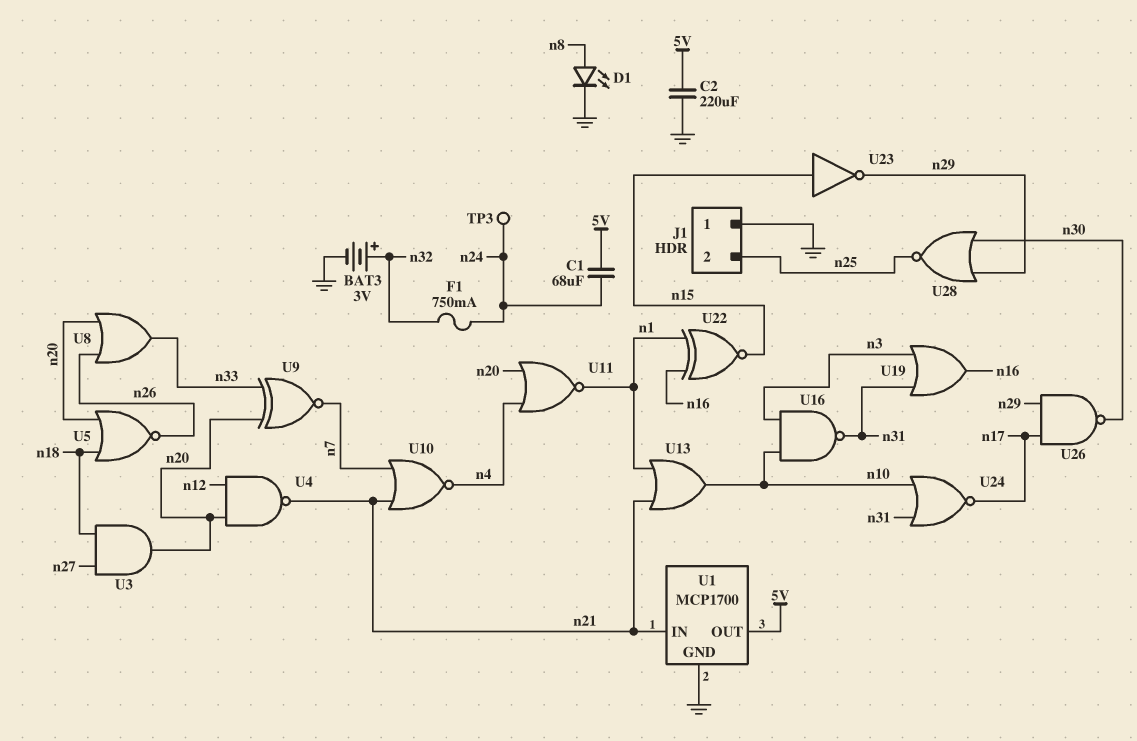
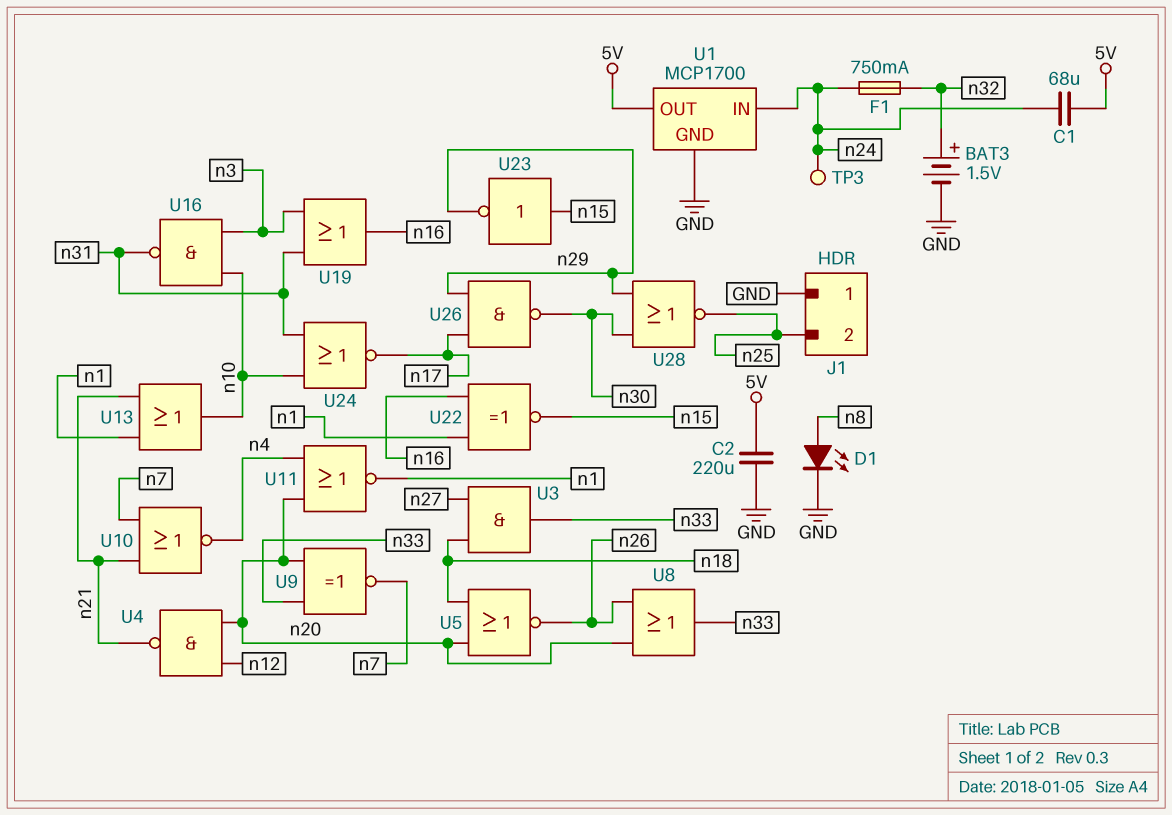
BAT3: 3V (plus n32, minus GND) -> 1.5V (plus n32, minus GND)
U1 pin IN: n21 -> n24
U3: AND (in n18, in n27, out n20) -> AND (in n18, in n27, out n33)

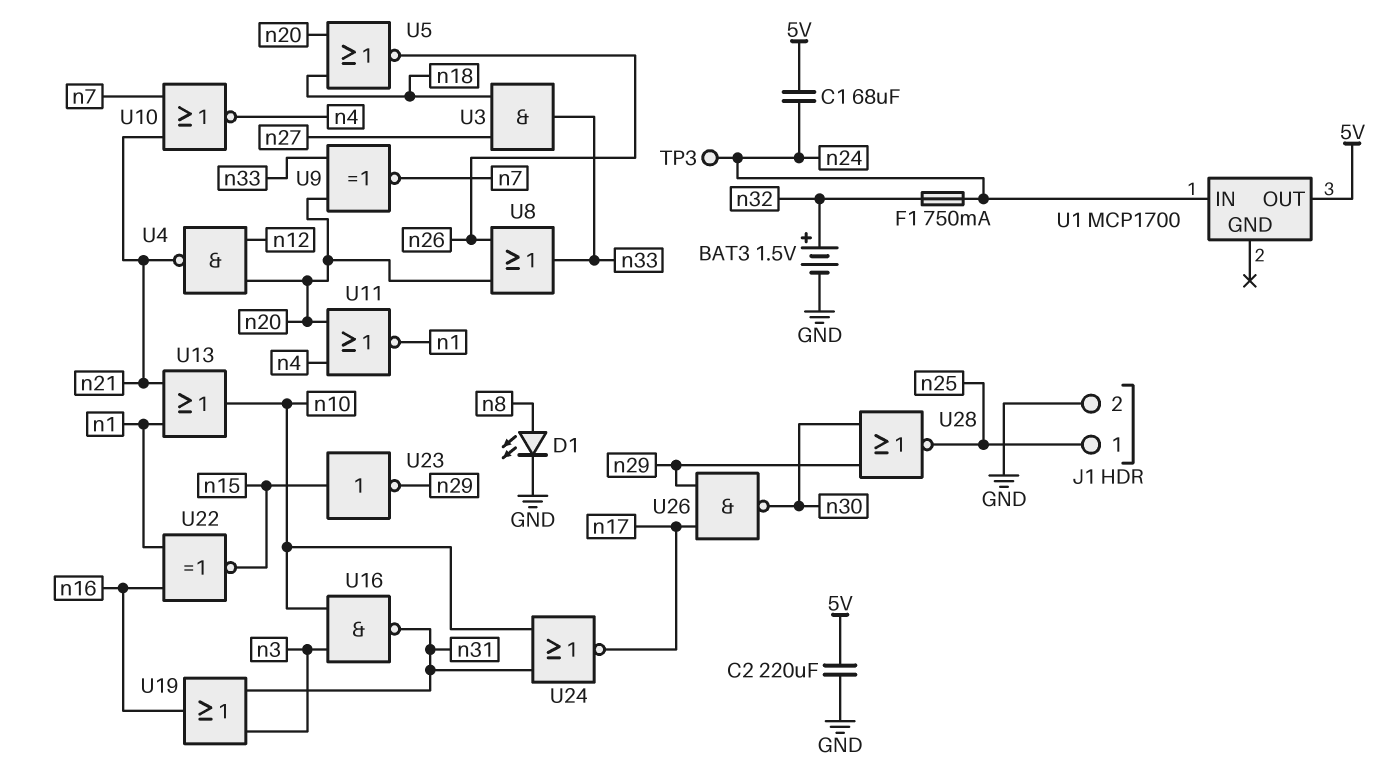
J1 pin 1: GND -> n25
J1 pin 2: n25 -> GND
U1 pin GND: GND -> none

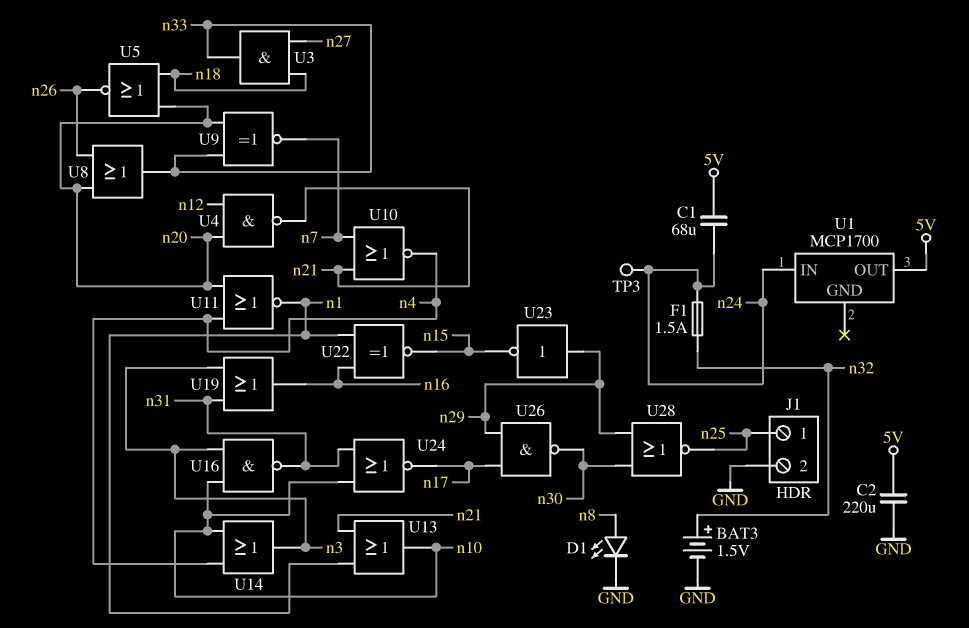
F1: 750mA (n24, n32) -> 1.5A (n24, n32)
U14: none -> OR (in n4, in n10, out n3)
U23: NOT (in n15, out n29) -> NOT (in n29, out n15)

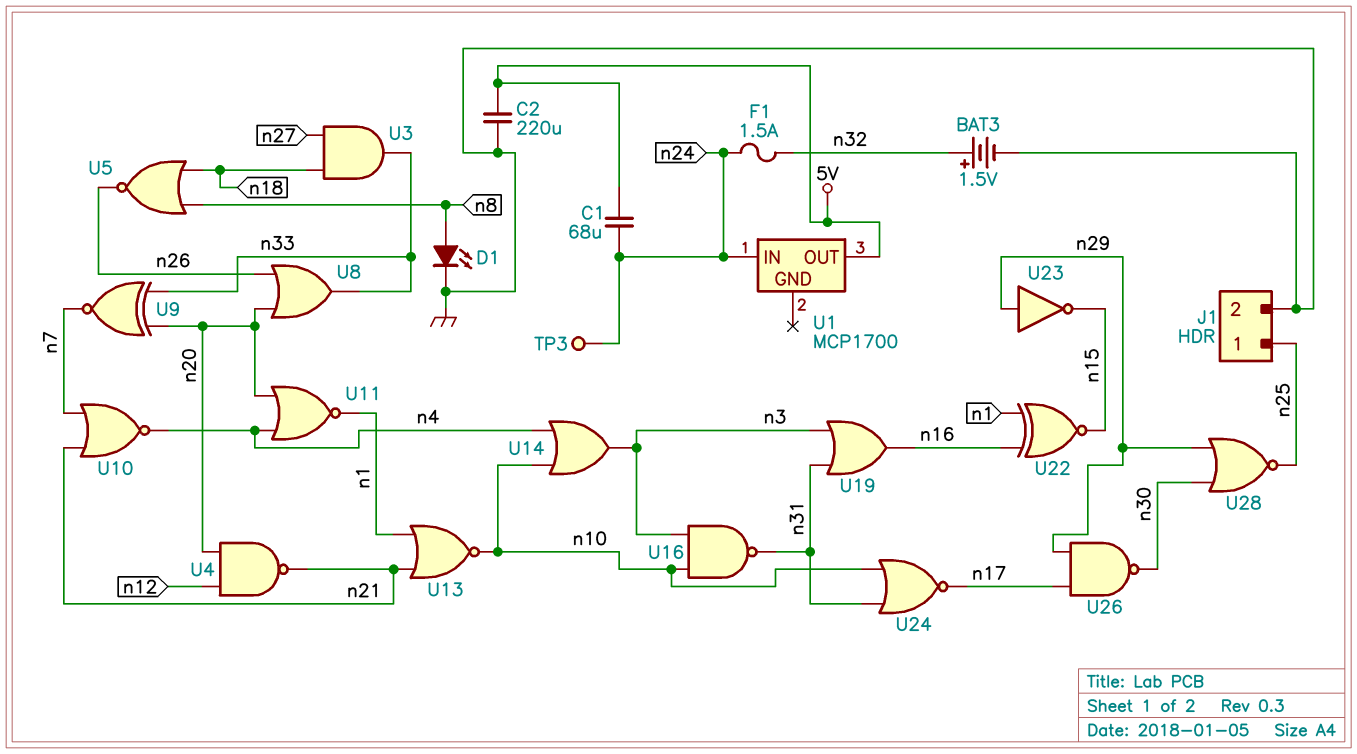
U5: NOR (in n18, in n20, out n26) -> NOR (in n8, in n18, out n26)
U13: OR (in n1, in n21, out n10) -> NOR (in n1, in n21, out n10)

